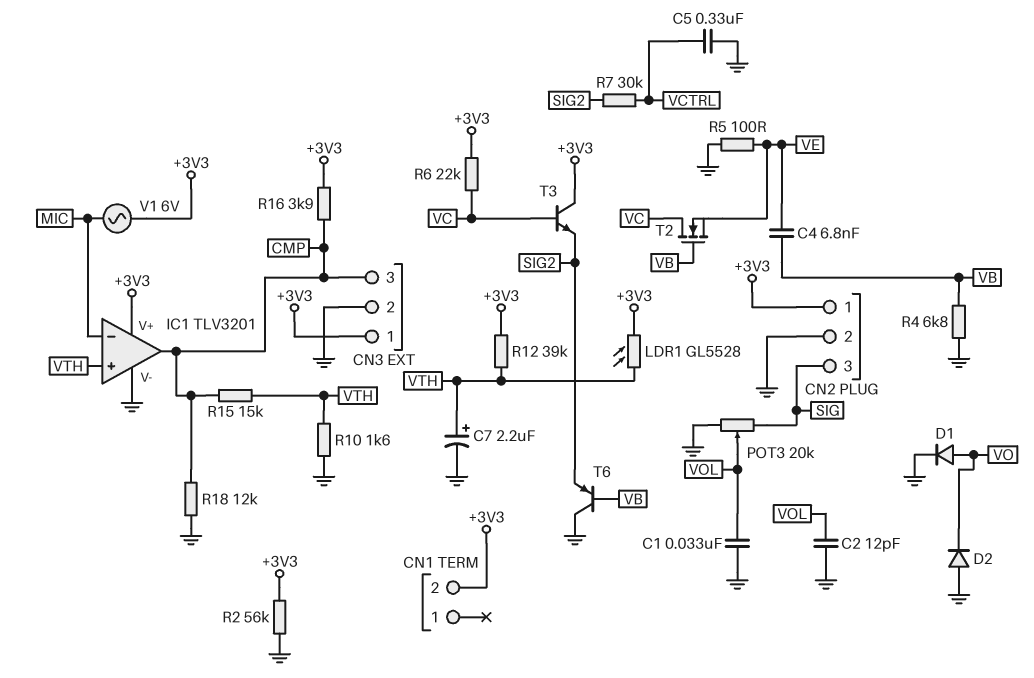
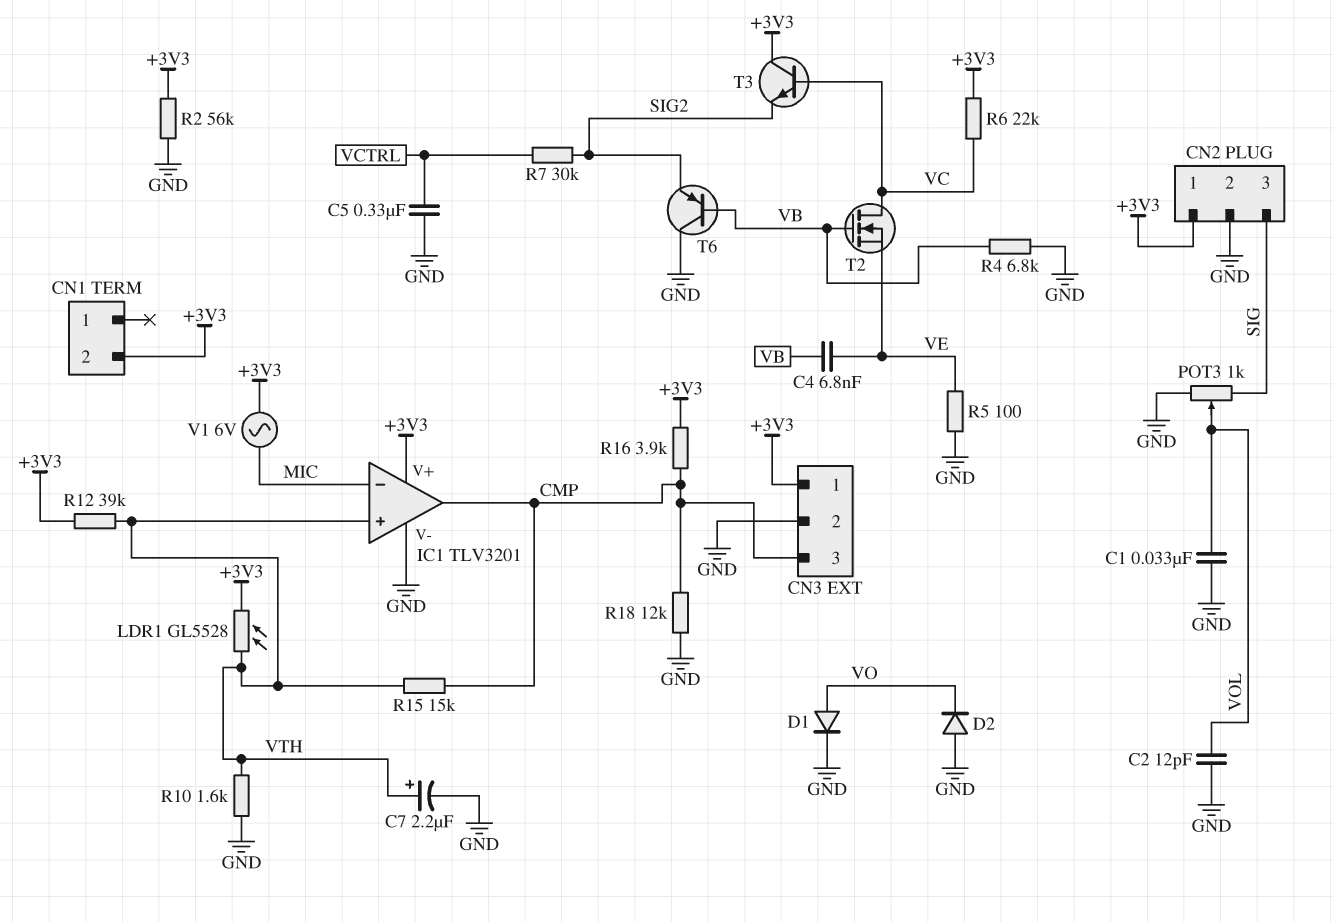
POT3: 20k (GND, SIG, wiper VOL) -> 1k (GND, SIG, wiper VOL)

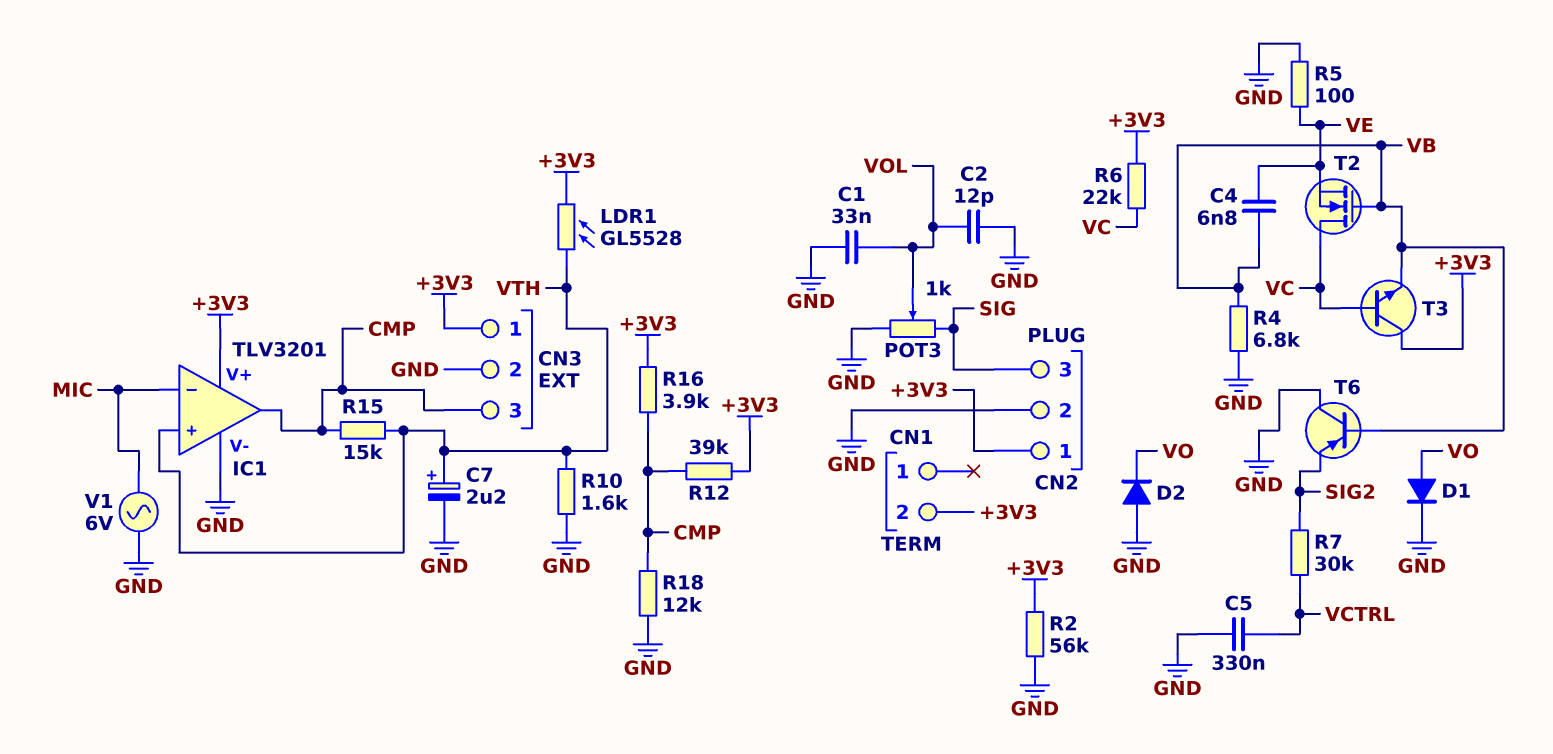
R12: 39k (+3V3, VTH) -> 39k (+3V3, CMP)
T3: NPN (B VC, C +3V3, E SIG2) -> NPN (B VC, C +3V3, E VB)
V1: AC 6V (+3V3, MIC) -> AC 6V (GND, MIC)

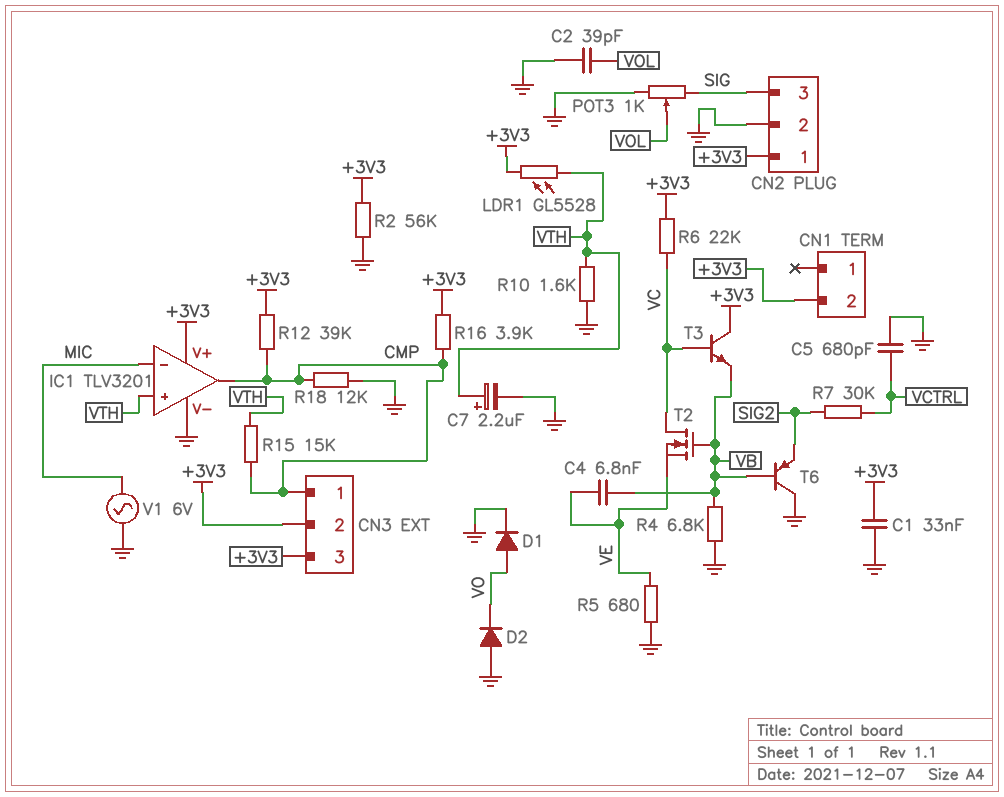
C1: 33nF (GND, VOL) -> 33nF (+3V3, GND)
C2: 12pF (GND, VOL) -> 39pF (GND, VOL)
C5: 330nF (GND, VCTRL) -> 680pF (GND, VCTRL)
CN3 pin 1: +3V3 -> CMP
CN3 pin 2: GND -> +3V3
CN3 pin 3: CMP -> +3V3
R5: 100 (GND, VE) -> 680 (GND, VE)

